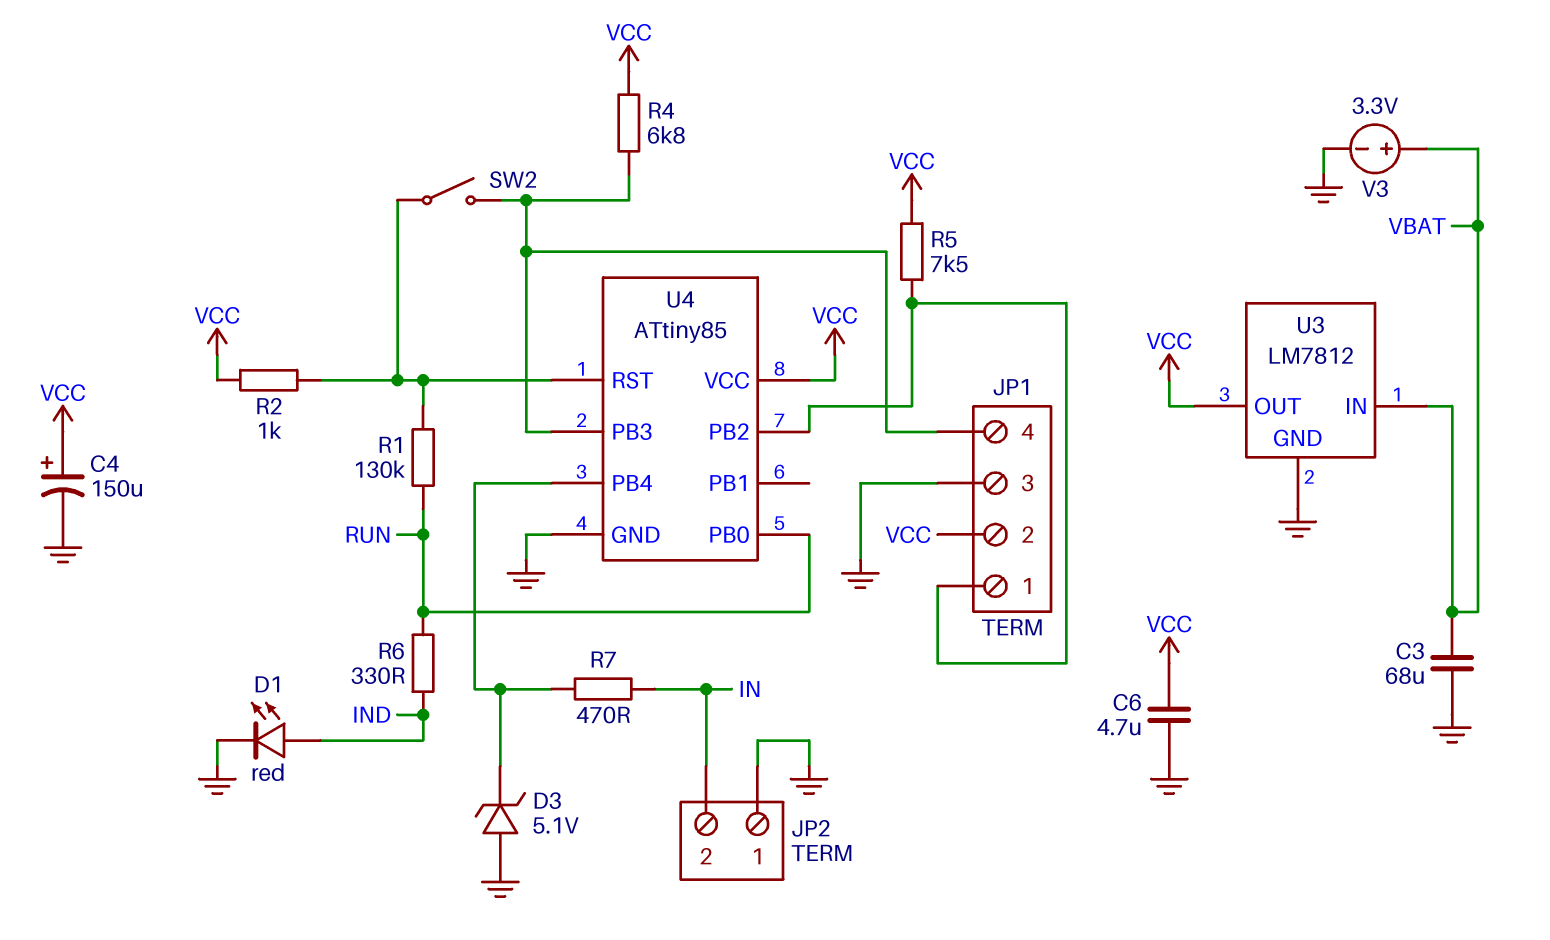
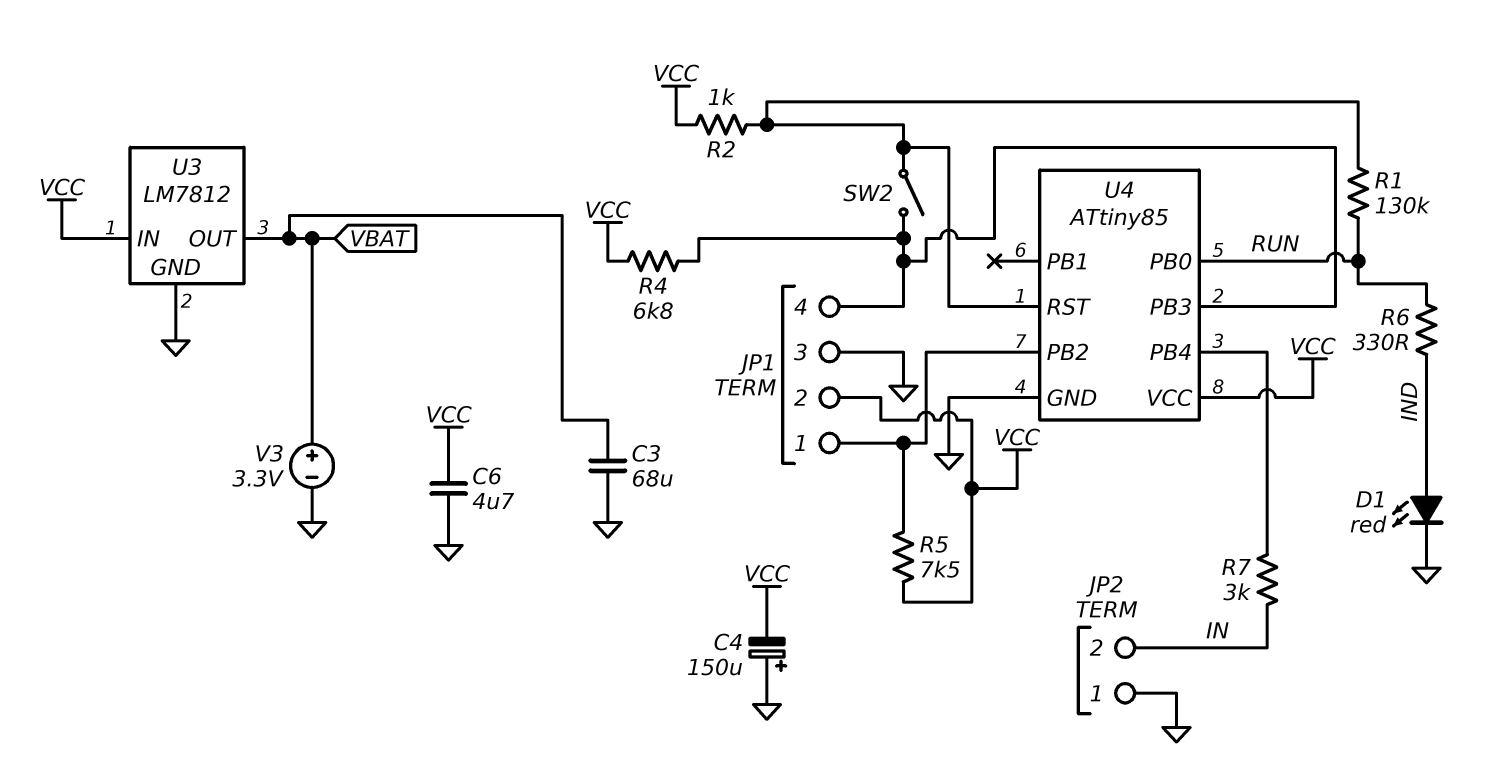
C4: 150uF (plus VCC, minus GND) -> 150uF (plus GND, minus VCC)
D3: zener 5.1V (A GND, K U4/PB4) -> none
R7: 470 (IN, U4/PB4) -> 3k (IN, U4/PB4)
U3 pin IN: VBAT -> VCC
U3 pin OUT: VCC -> VBAT

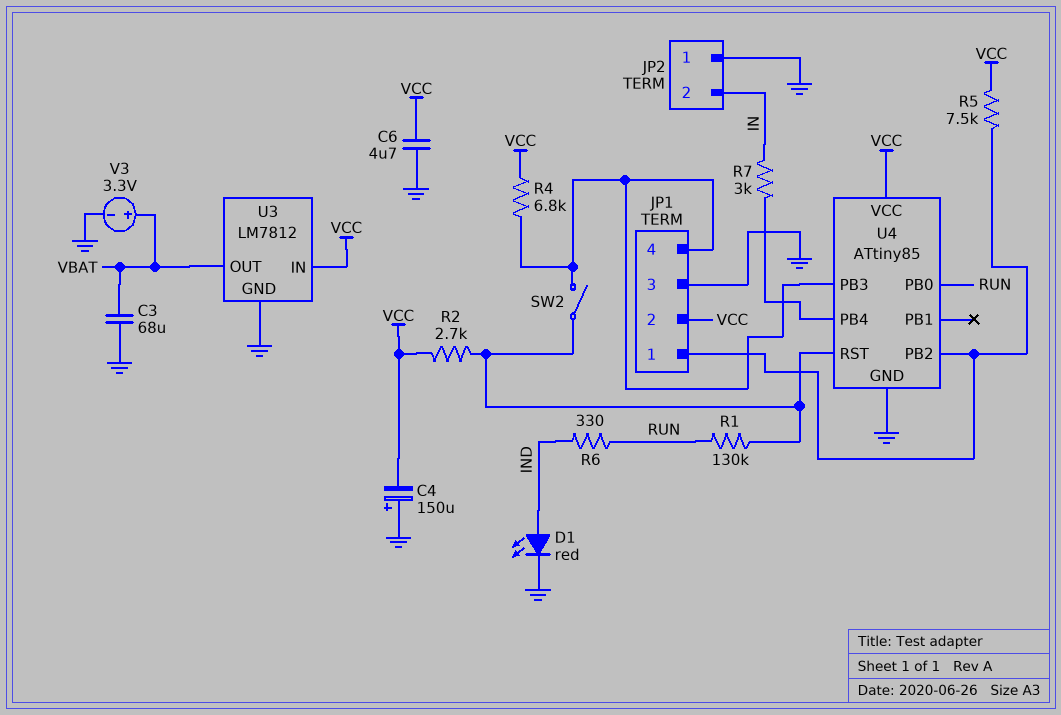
R2: 1k (U4/RST, VCC) -> 2.7k (U4/RST, VCC)

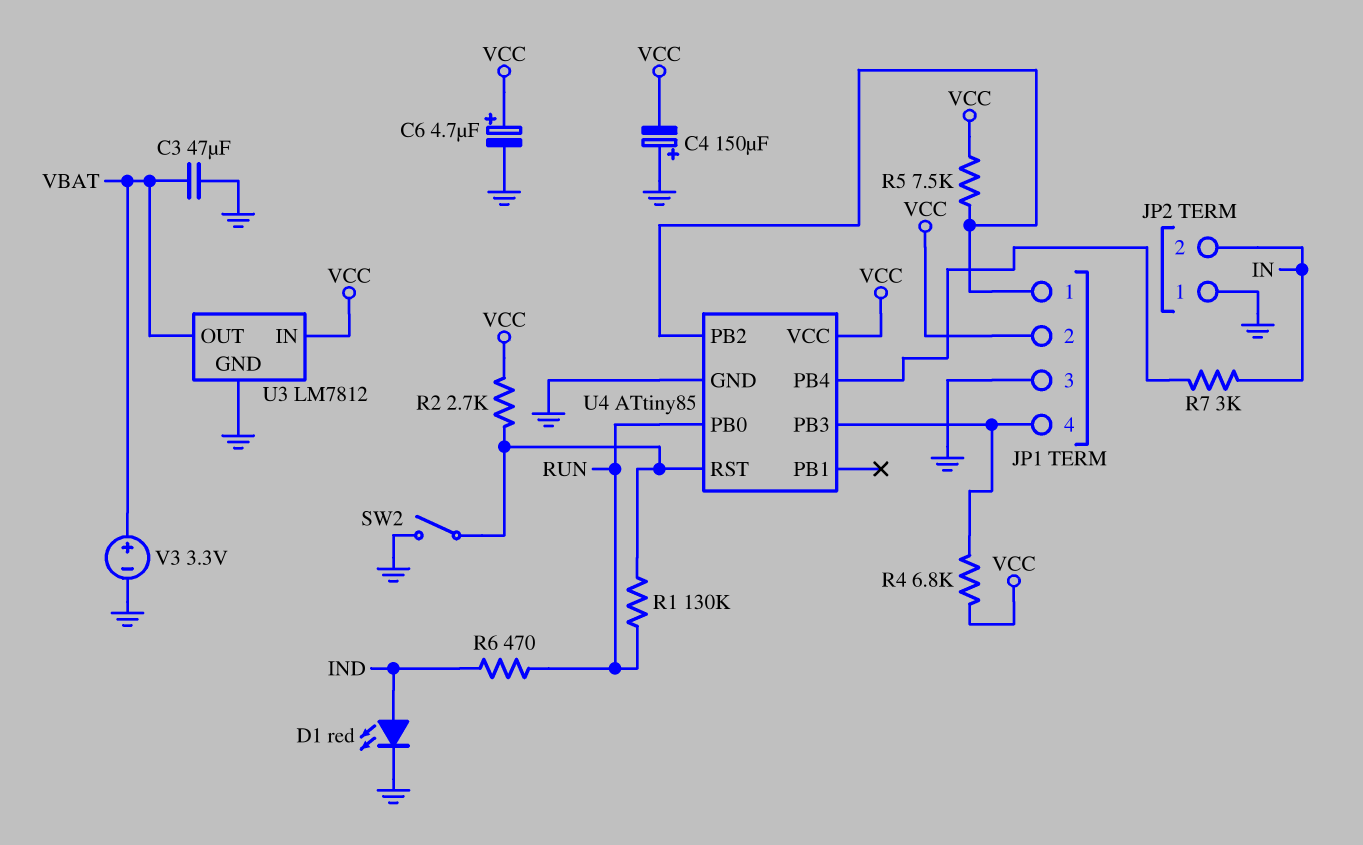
C3: 68uF (GND, VBAT) -> 47uF (GND, VBAT)
C6: 4.7uF (GND, VCC) -> 4.7uF (plus VCC, minus GND)
R6: 330 (IND, RUN) -> 470 (IND, RUN)
SW2: switch (JP1/4, U4/RST) -> switch (GND, U4/RST)

